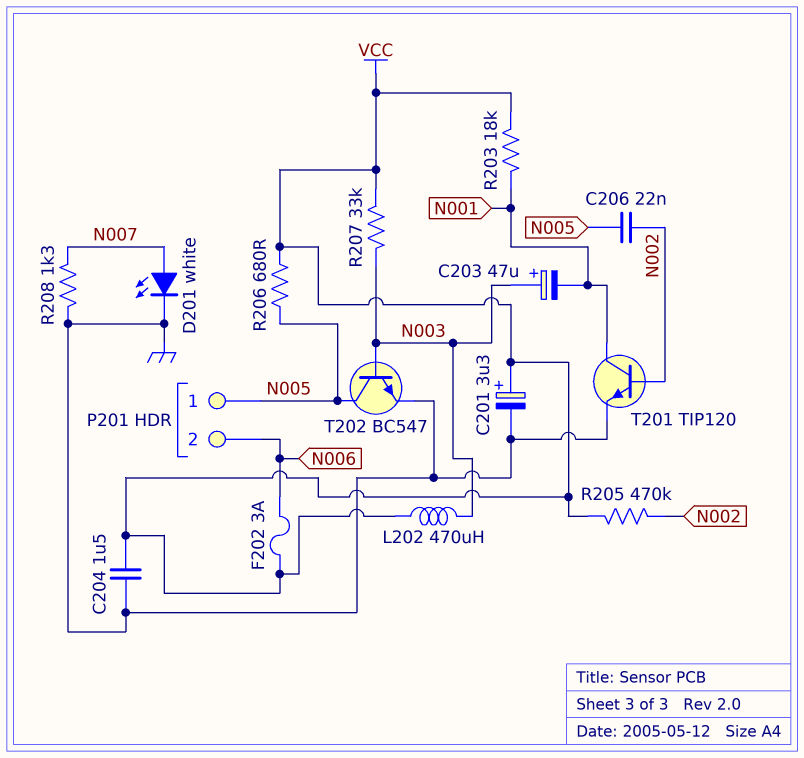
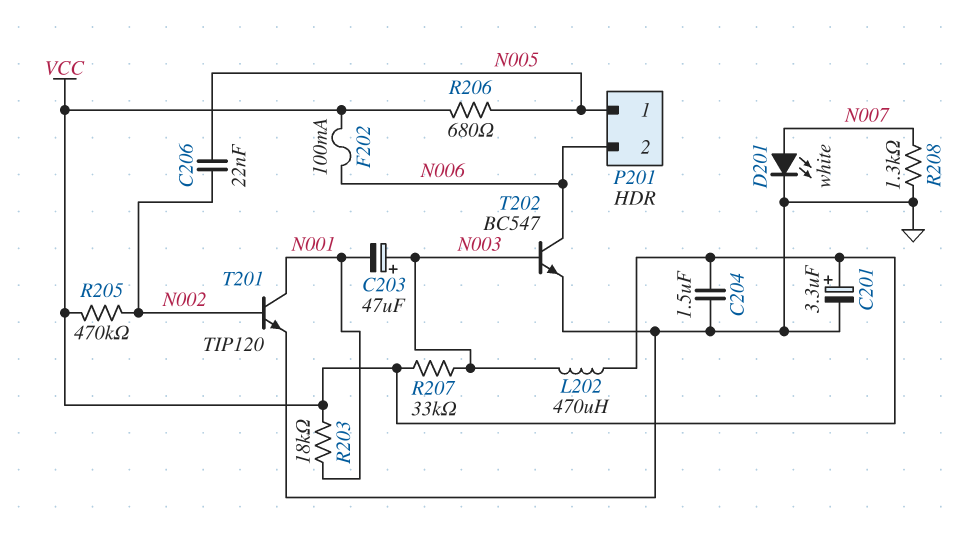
F202: 3A (N006, VCC) -> 100mA (N006, VCC)
T202: NPN BC547 (B N003, C N005, E GND) -> NPN BC547 (B N003, C N006, E GND)

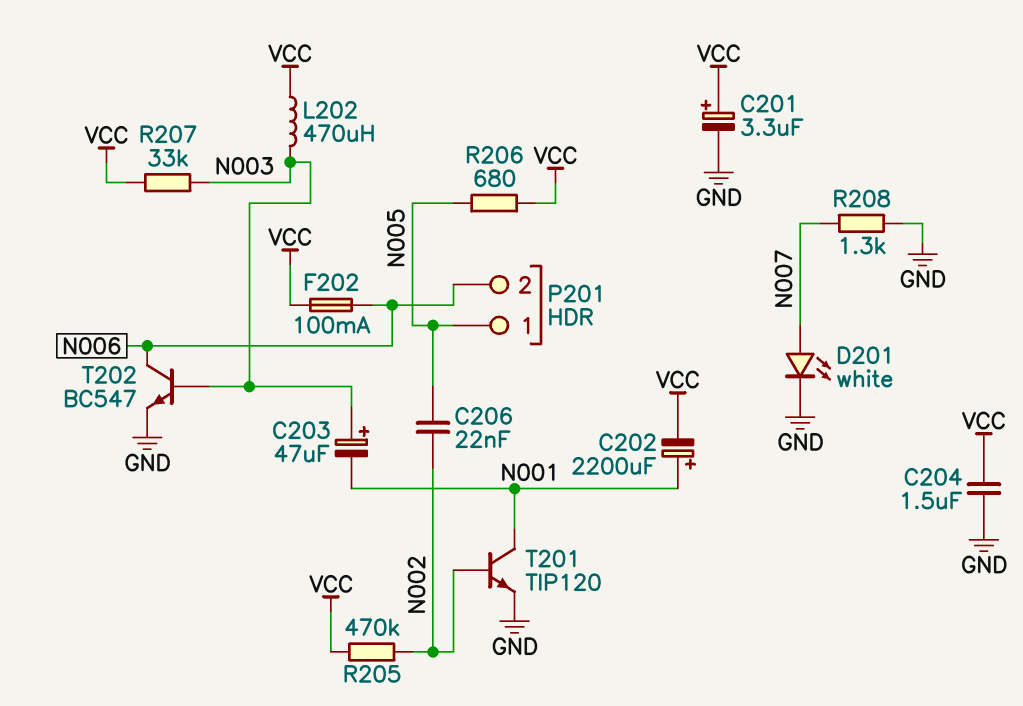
C202: none -> 2200uF (plus N001, minus VCC)
R203: 18k (N001, VCC) -> none

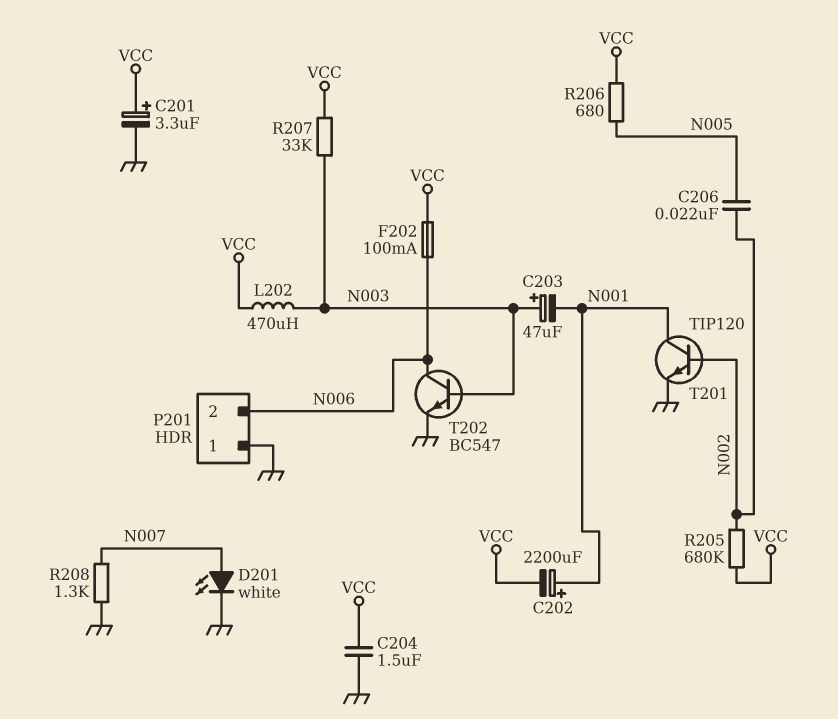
P201 pin 1: N005 -> GND
R205: 470k (N002, VCC) -> 680k (N002, VCC)

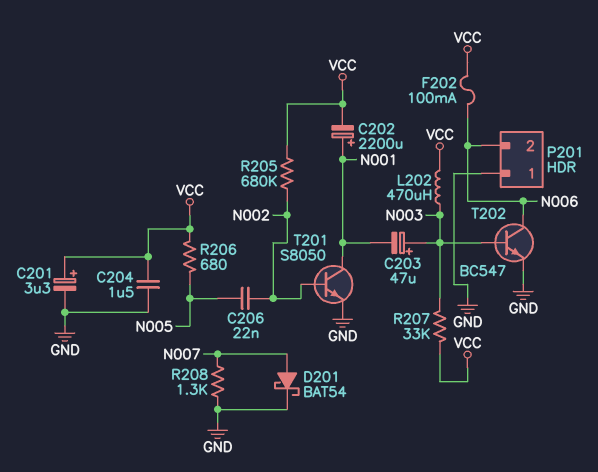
D201: LED white (A N007, K GND) -> schottky BAT54 (A N007, K GND)
T201: NPN TIP120 (B N002, C N001, E GND) -> NPN S8050 (B N002, C N001, E GND)

